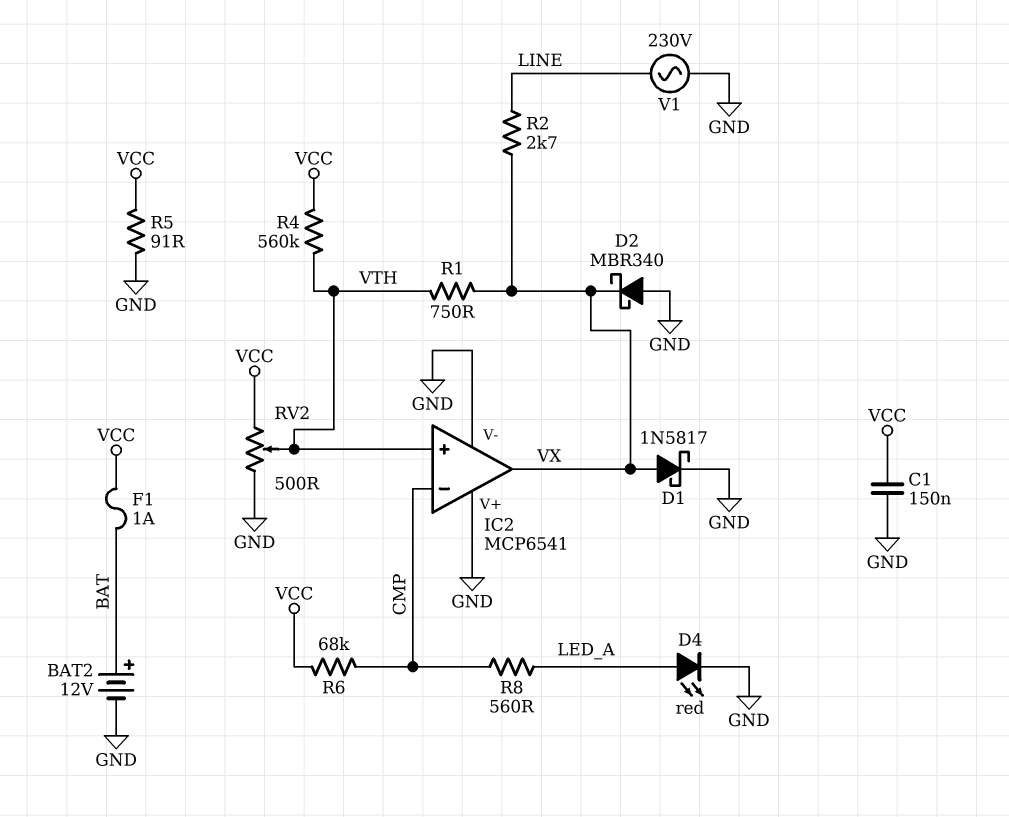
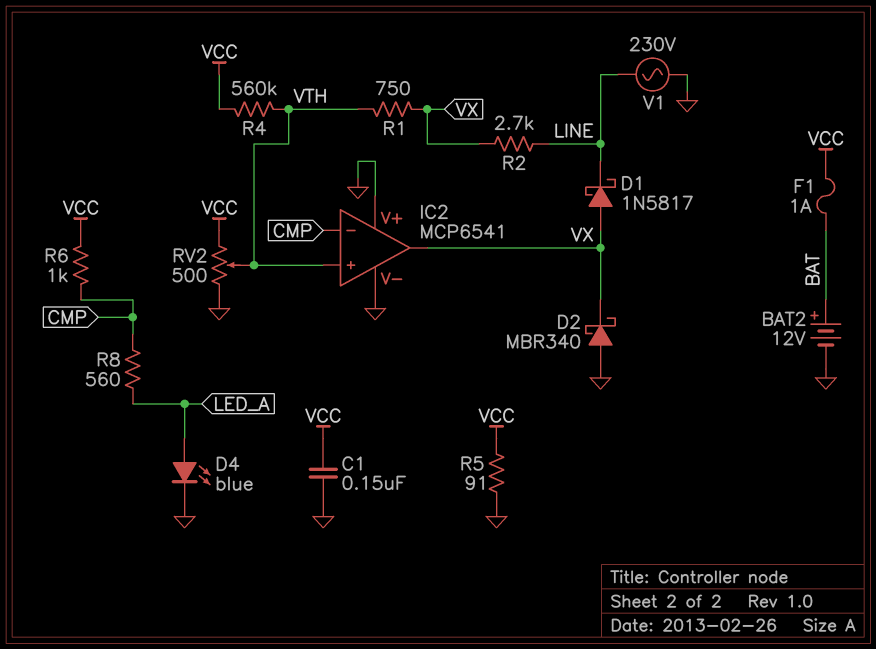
D1: schottky 1N5817 (A VX, K GND) -> schottky 1N5817 (A VX, K LINE)
D4: LED red (A LED_A, K GND) -> LED blue (A LED_A, K GND)
R6: 68k (CMP, VCC) -> 1k (CMP, VCC)

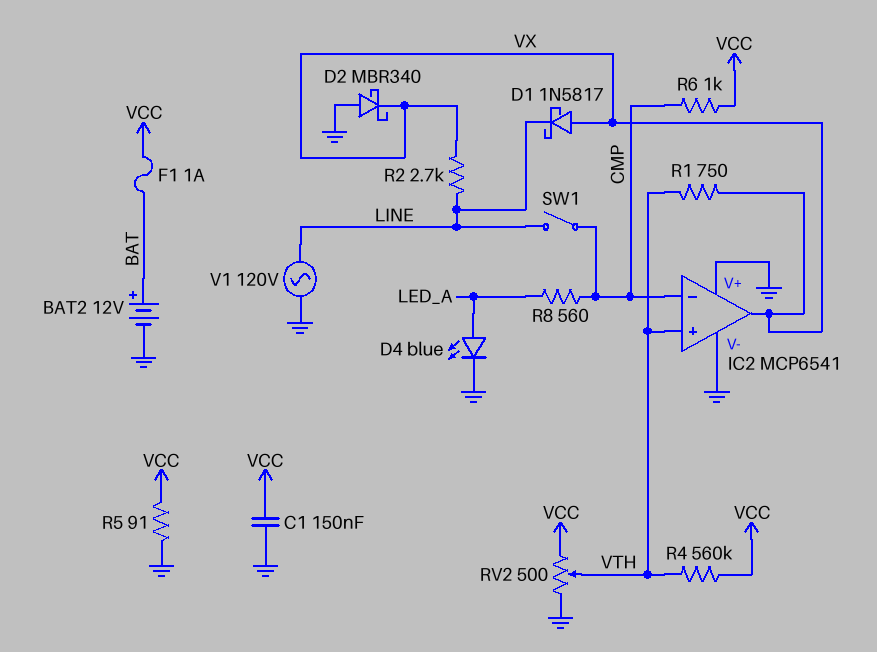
SW1: none -> switch (CMP, LINE)
V1: AC 230V (GND, LINE) -> AC 120V (GND, LINE)

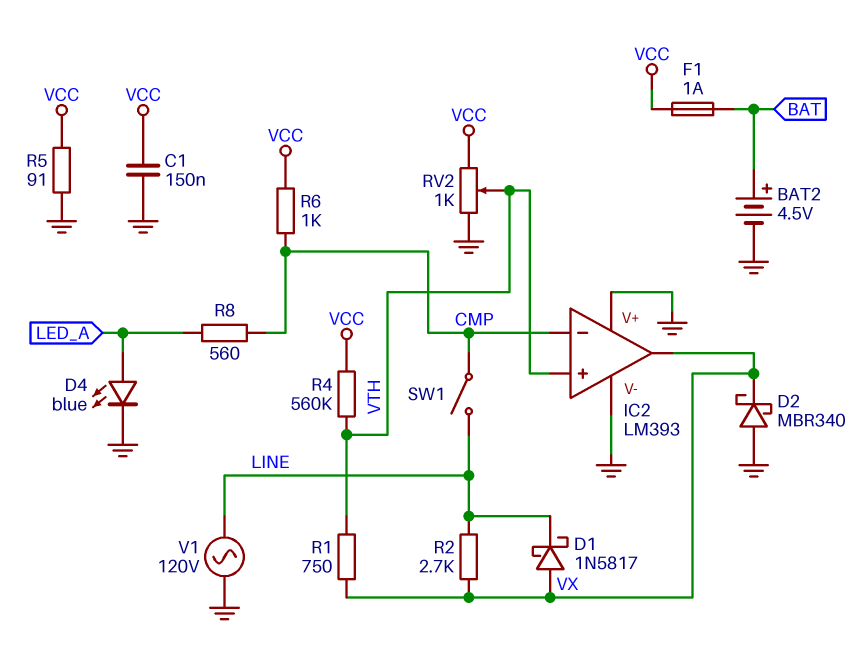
BAT2: 12V (plus BAT, minus GND) -> 4.5V (plus BAT, minus GND)
IC2: MCP6541 -> LM393
RV2: 500 (GND, VCC, wiper VTH) -> 1k (GND, VCC, wiper VTH)

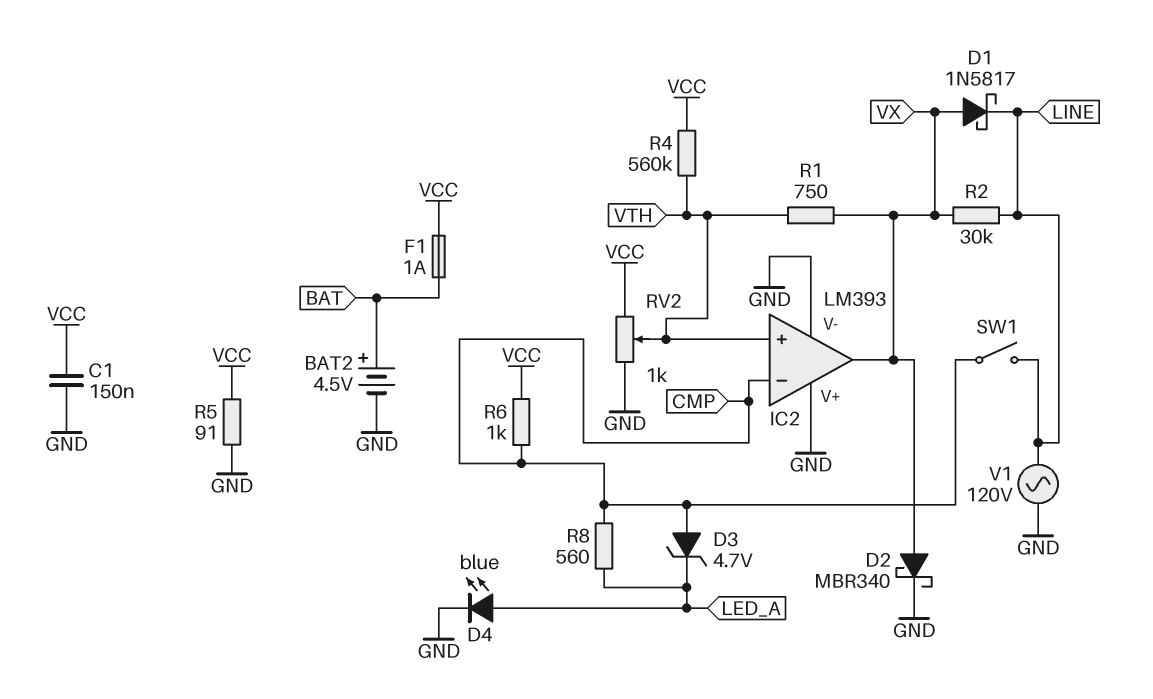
D2: schottky MBR340 (A GND, K VX) -> schottky MBR340 (A VX, K GND)
D3: none -> zener 4.7V (A CMP, K LED_A)
R2: 2.7k (LINE, VX) -> 30k (LINE, VX)

